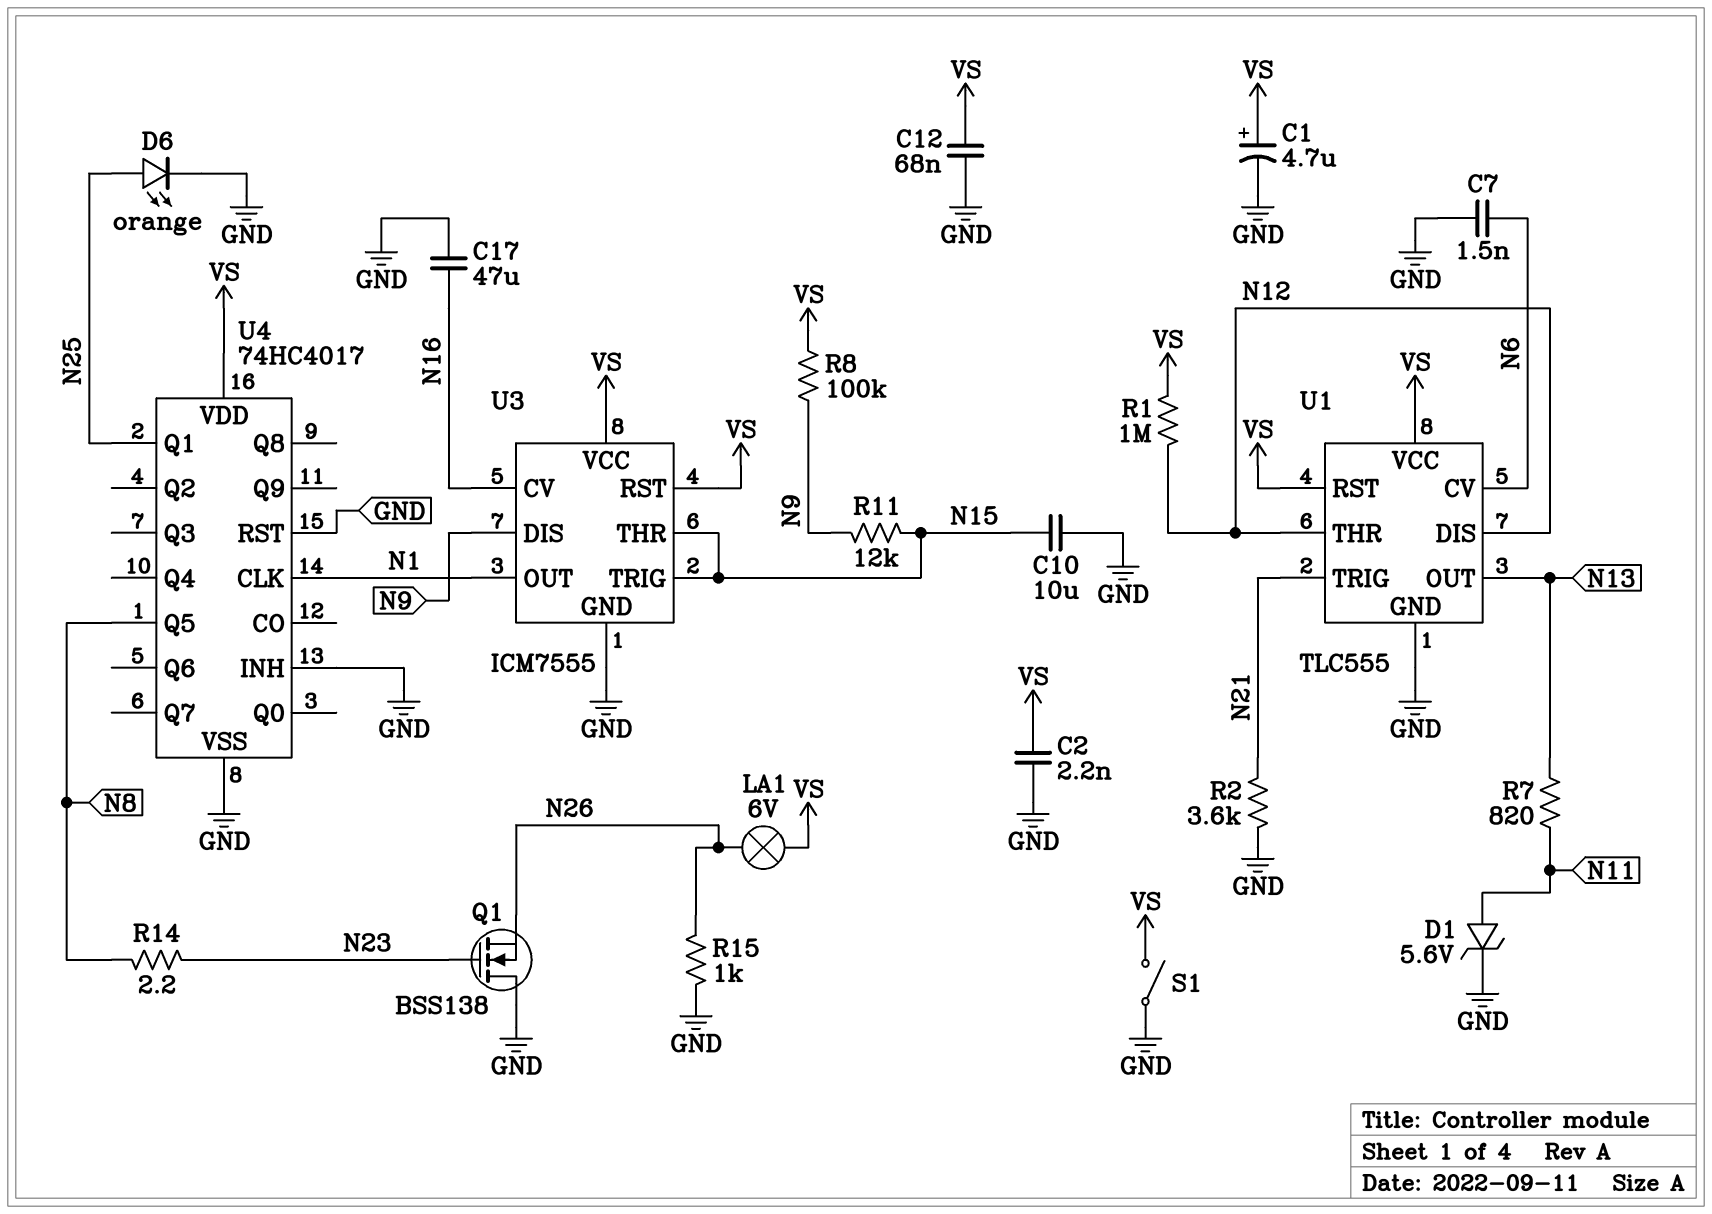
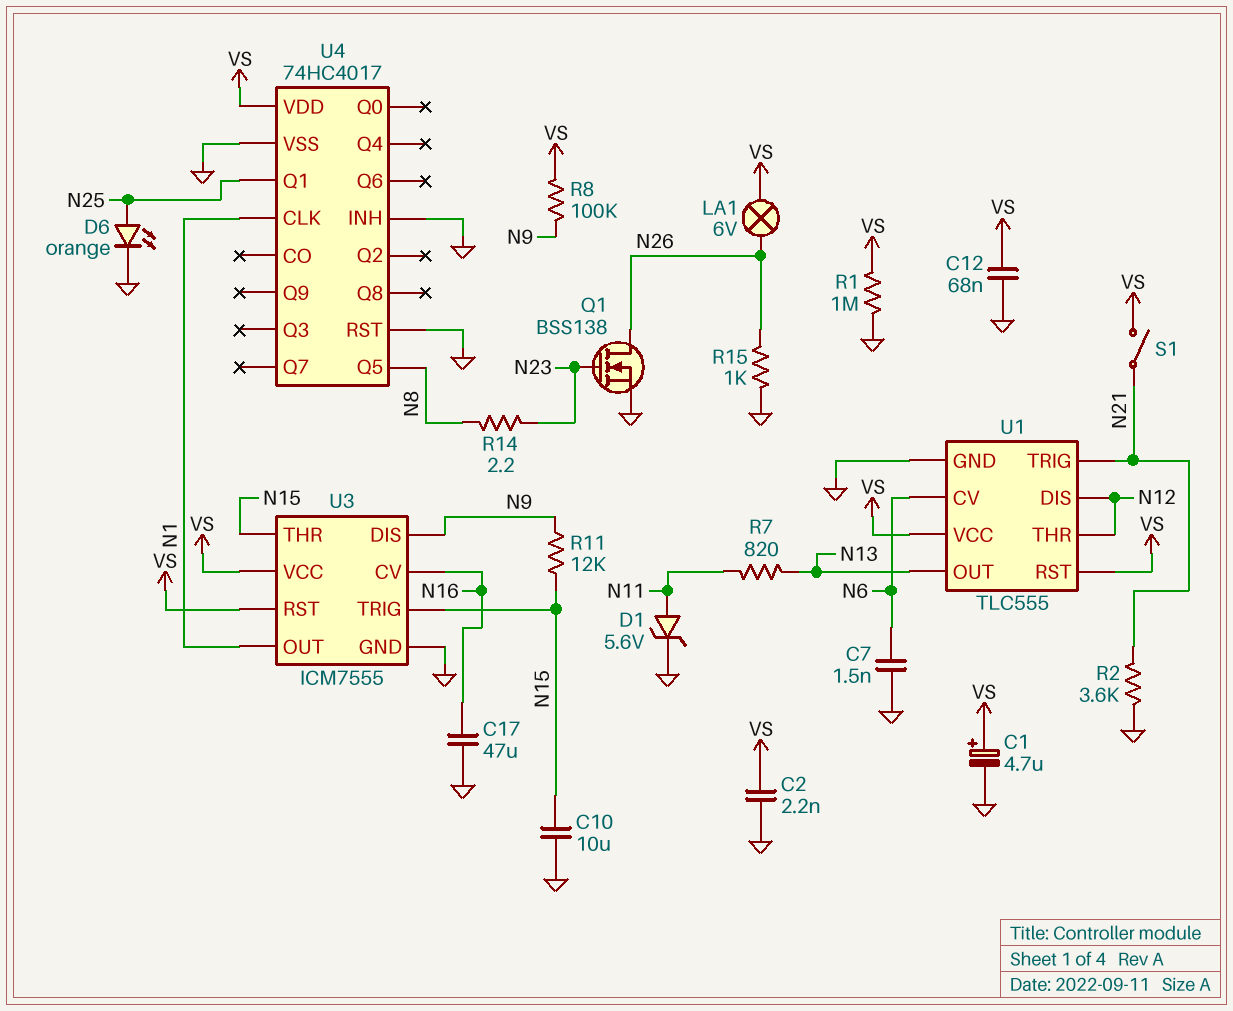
Q1: NMOS BSS138 (G N23, D GND, S N26) -> NMOS BSS138 (G N23, D N26, S GND)
R1: 1M (N12, VS) -> 1M (GND, VS)
S1: switch (GND, VS) -> switch (N21, VS)

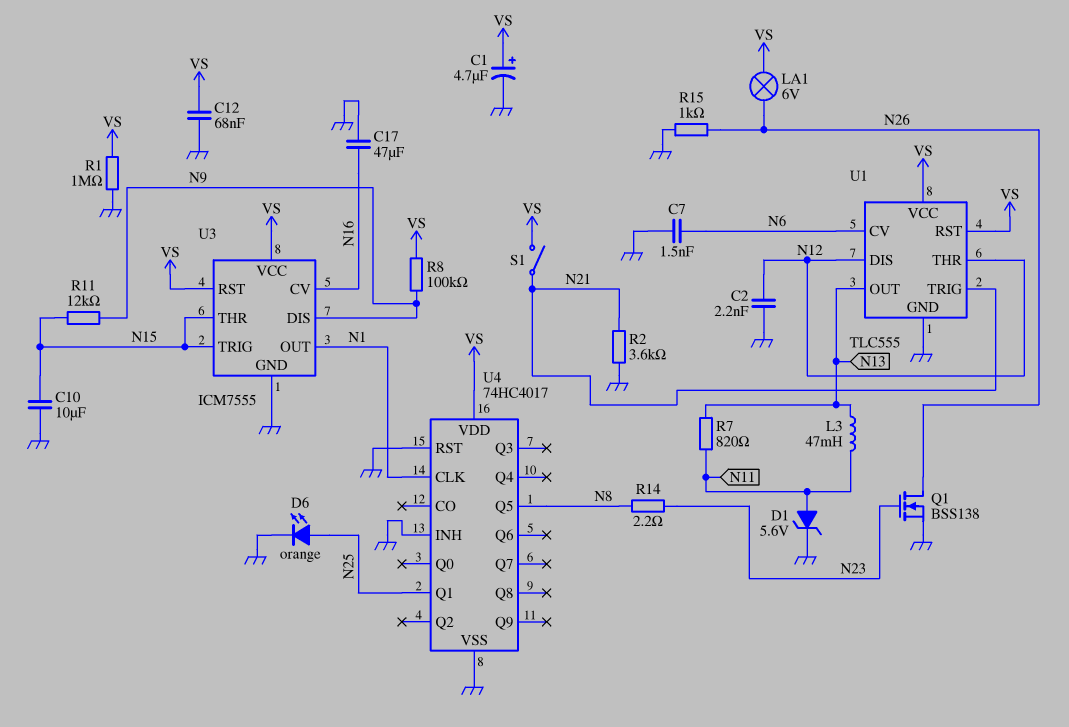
C2: 2.2nF (GND, VS) -> 2.2nF (GND, N12)
L3: none -> 47mH (N11, N13)

